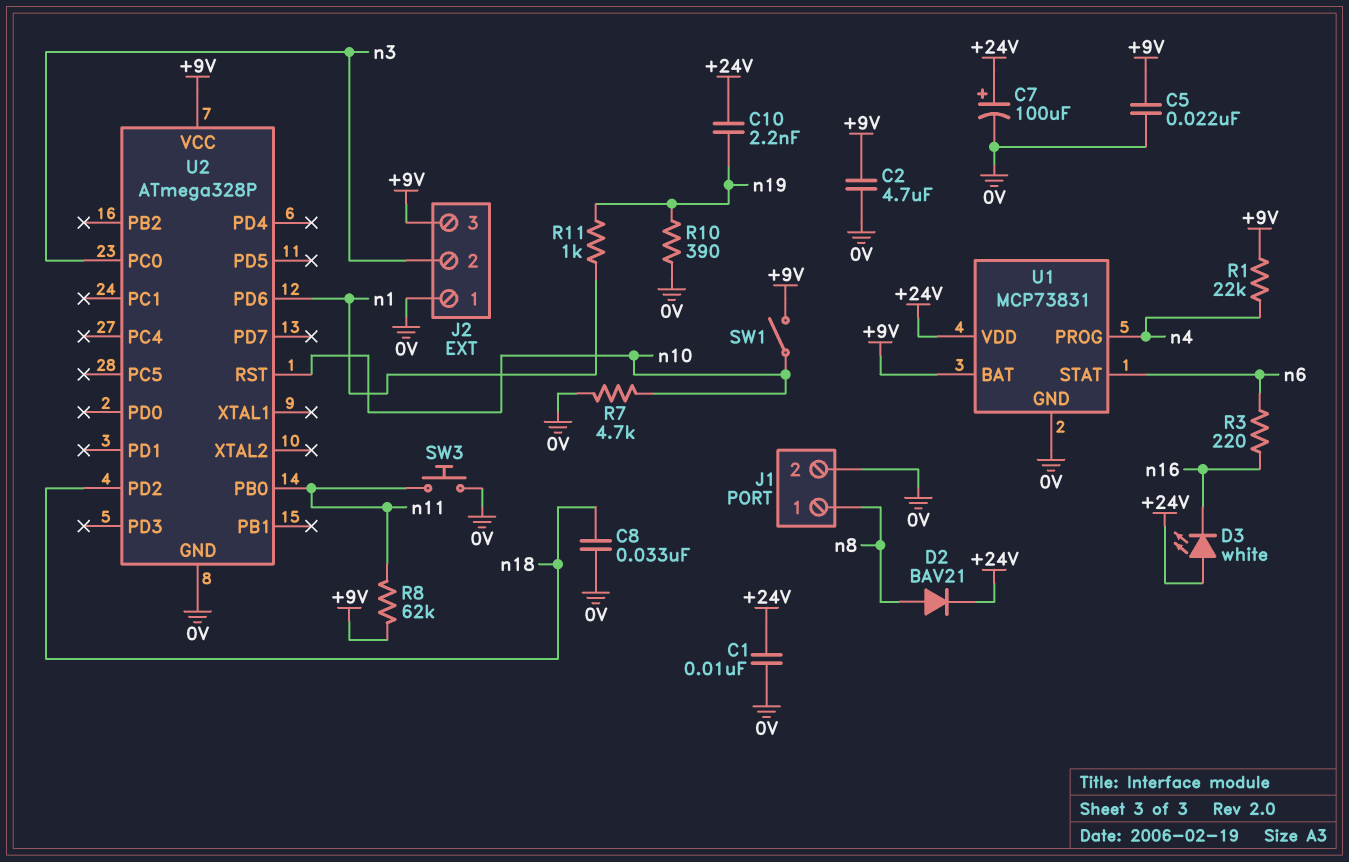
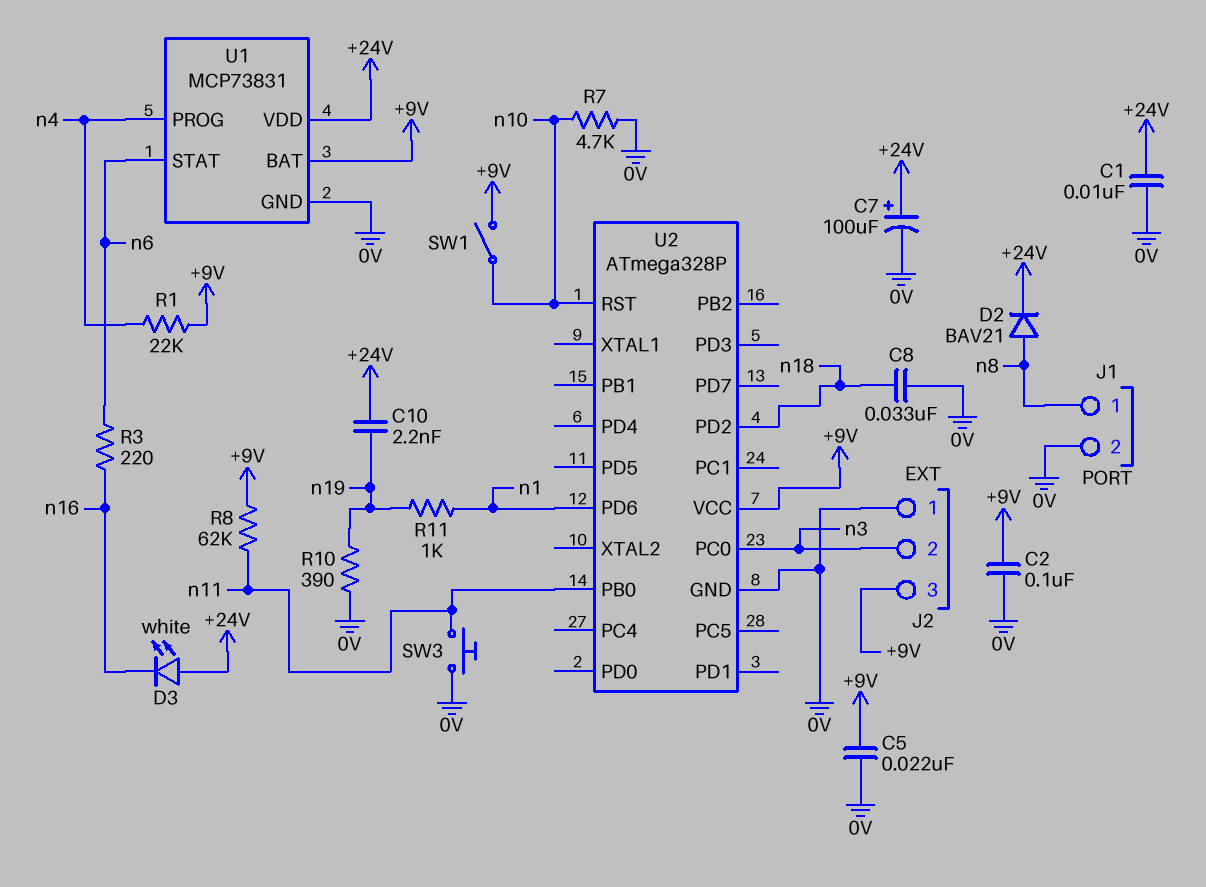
C2: 4.7uF (+9V, 0V) -> 100nF (+9V, 0V)

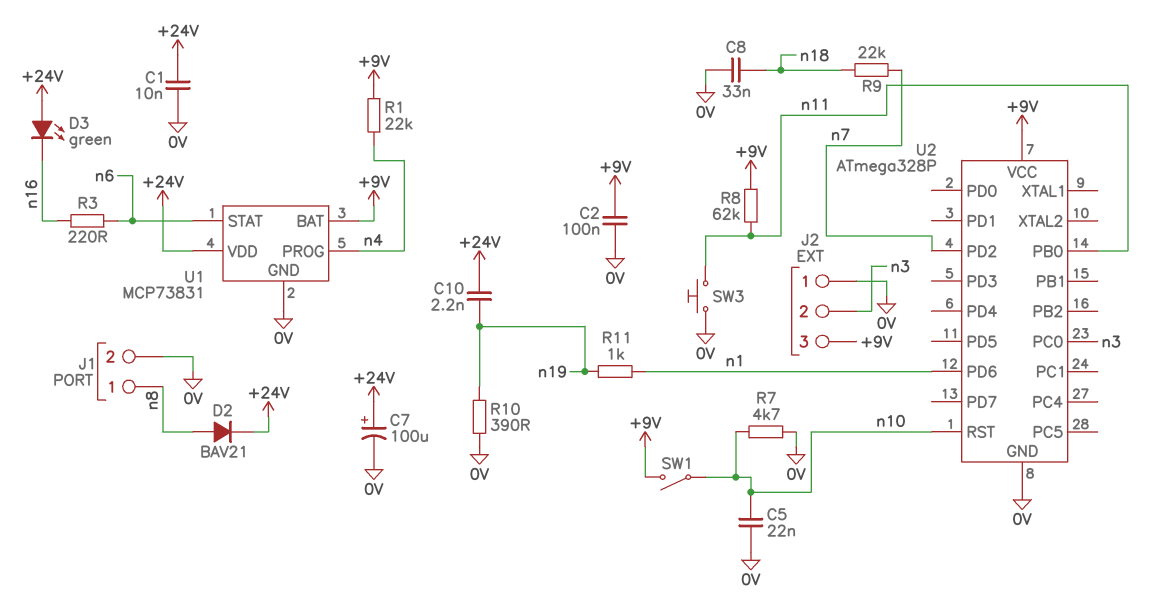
C5: 22nF (+9V, 0V) -> 22nF (0V, n10)
D3: LED white (A +24V, K n16) -> LED green (A +24V, K n16)
R9: none -> 22k (n7, n18)
U2 pin PD2: n18 -> n7

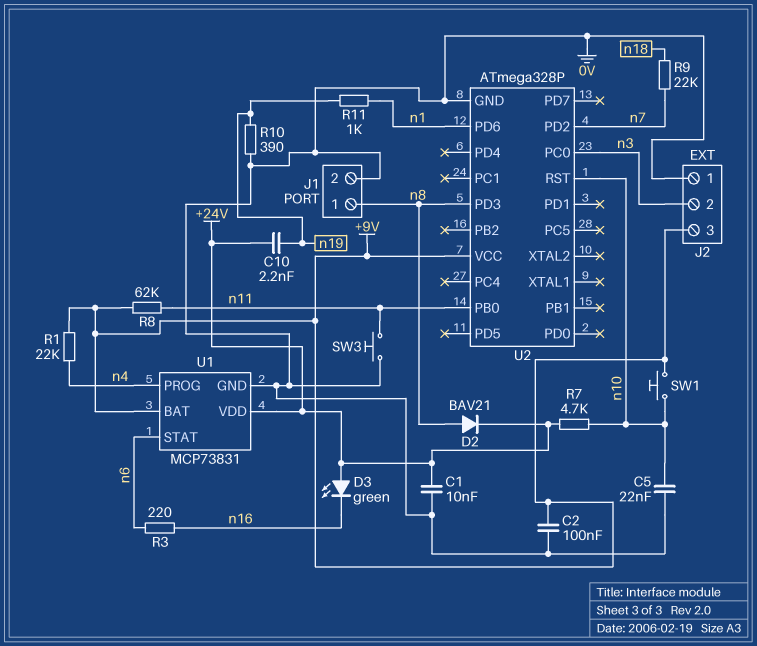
C7: 100uF (plus +24V, minus 0V) -> none
C8: 33nF (0V, n18) -> none
R7: 4.7k (0V, n10) -> 4.7k (+24V, n10)
SW1: switch (+9V, n10) -> button (+9V, n10)
U2 pin PD3: none -> n8

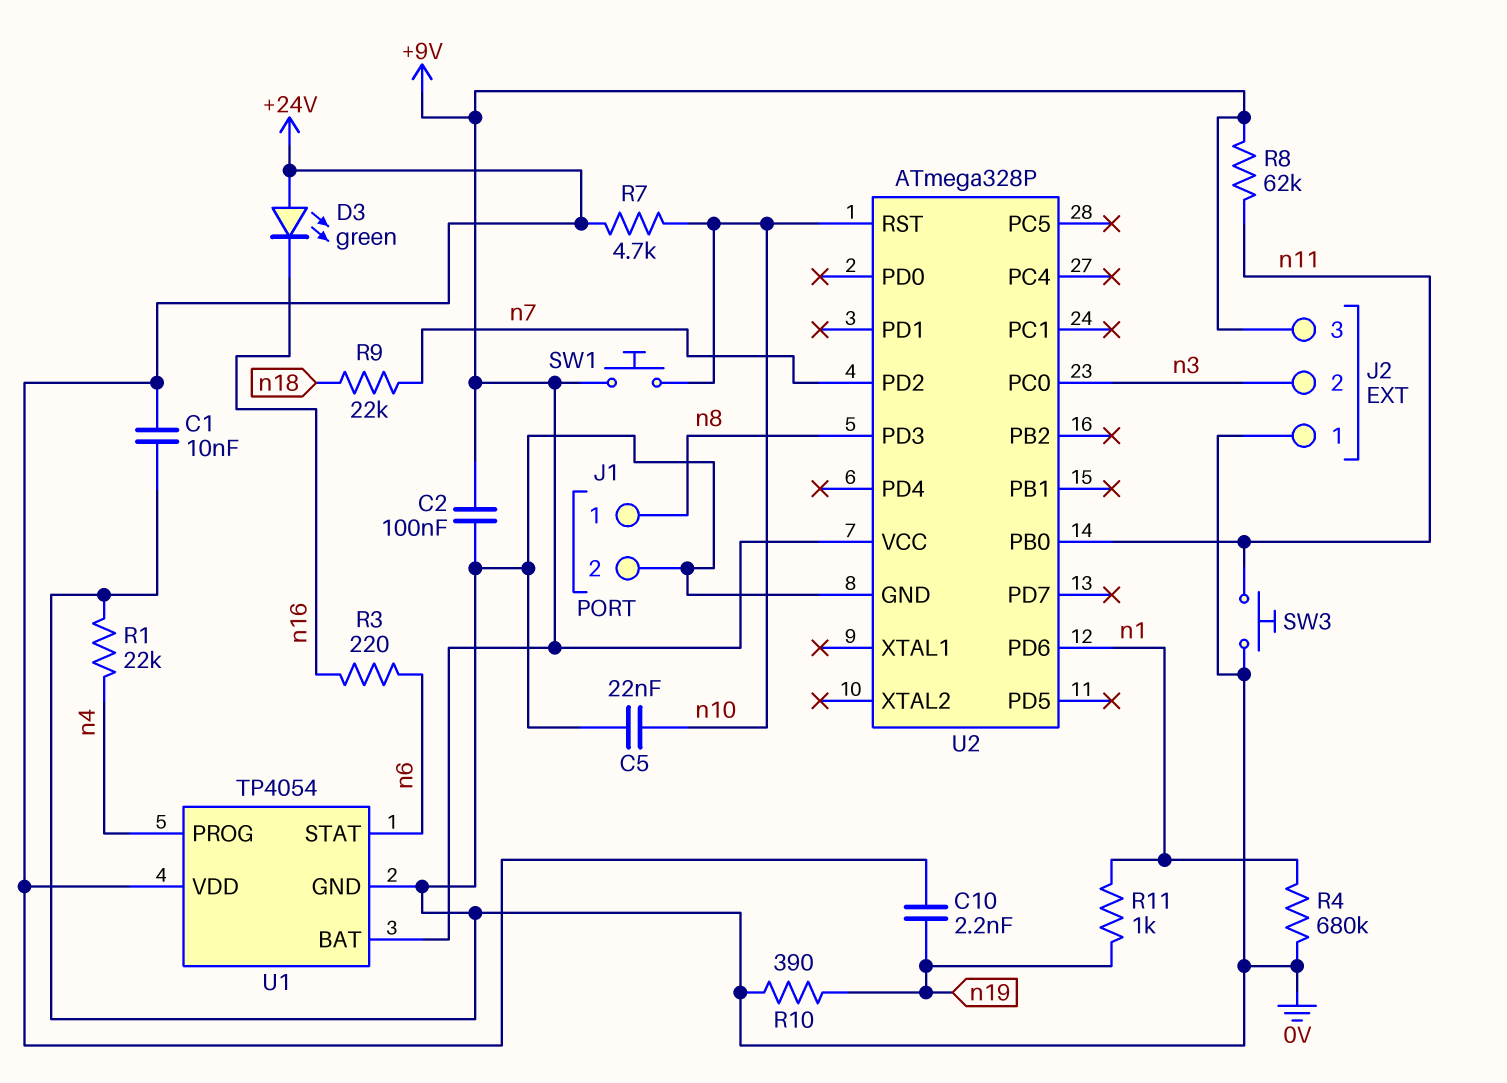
D2: diode BAV21 (A n8, K +24V) -> none
R1: 22k (+9V, n4) -> 22k (0V, n4)
R4: none -> 680k (0V, n1)
U1: MCP73831 -> TP4054

